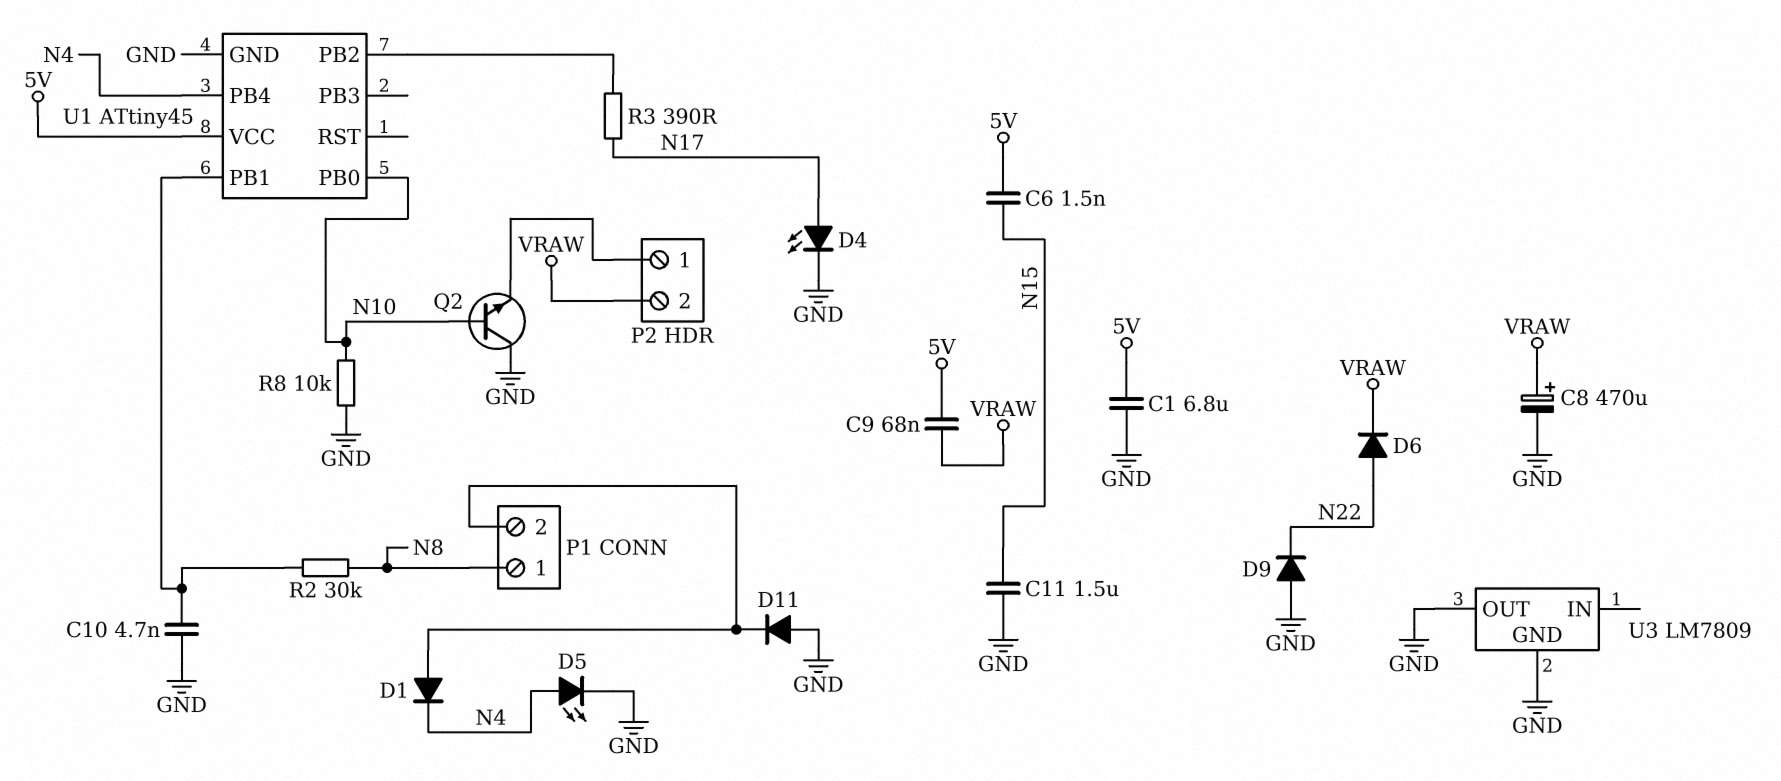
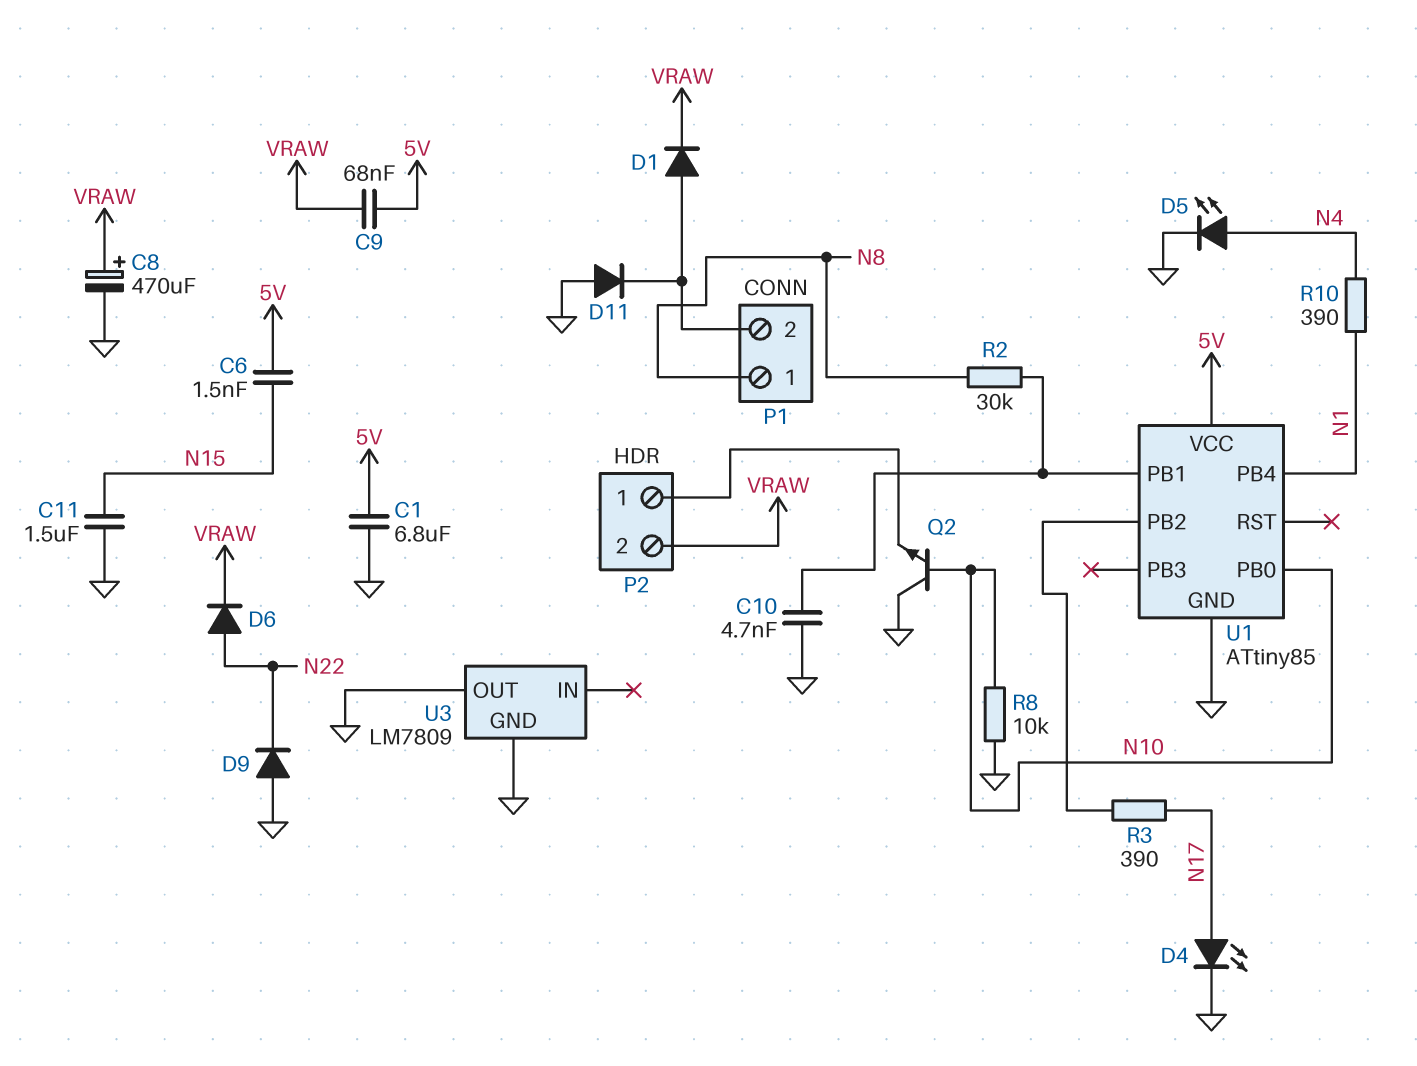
D1: diode (A P1/2, K N4) -> diode (A P1/2, K VRAW)
R10: none -> 390 (N1, N4)
U1: ATtiny45 -> ATtiny85
U1 pin PB4: N4 -> N1

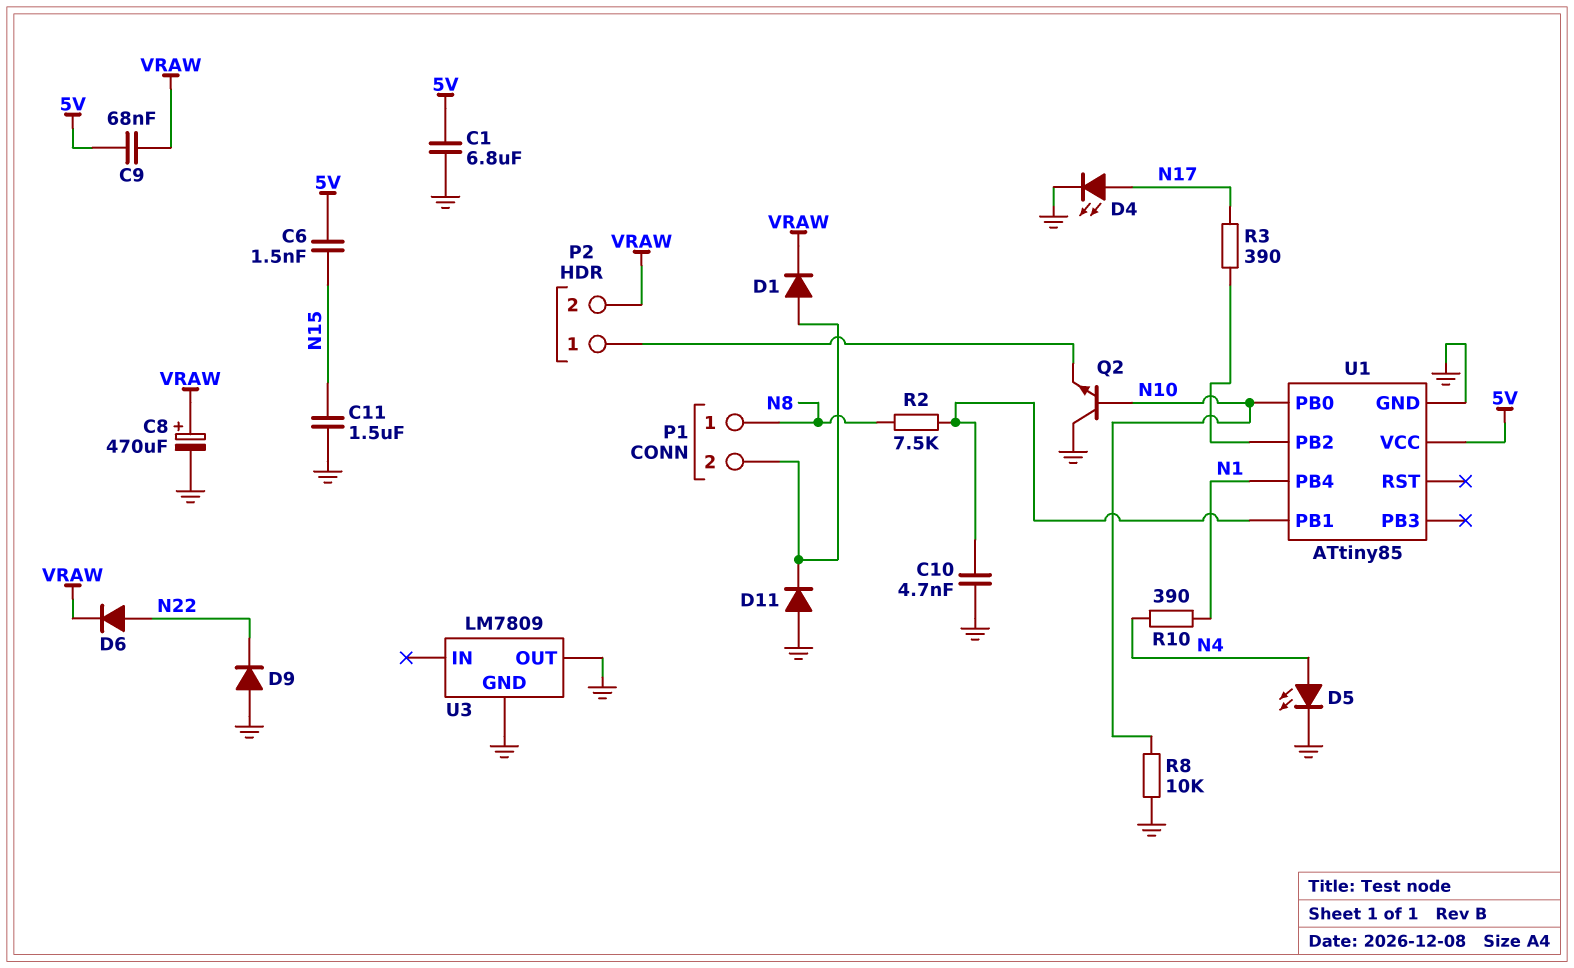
R2: 30k (N8, U1/PB1) -> 7.5k (N8, U1/PB1)

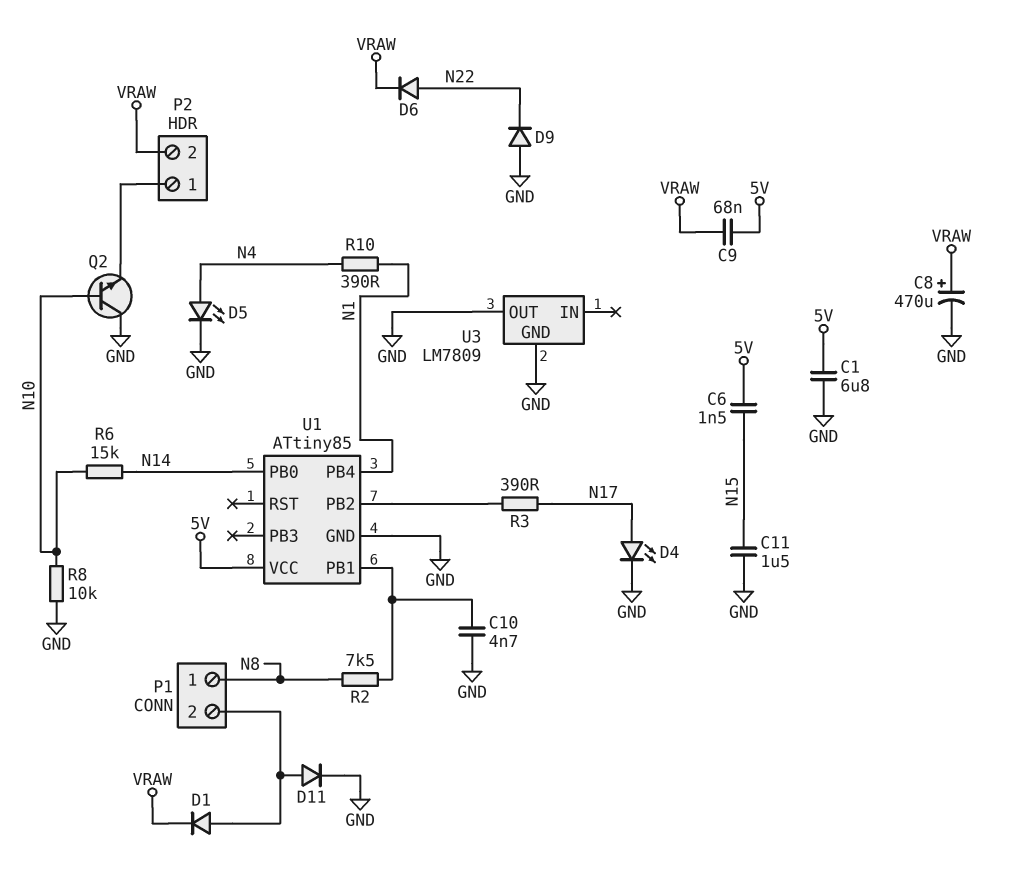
D11: diode (A GND, K P1/2) -> diode (A P1/2, K GND)
R6: none -> 15k (N10, N14)
U1 pin PB0: N10 -> N14

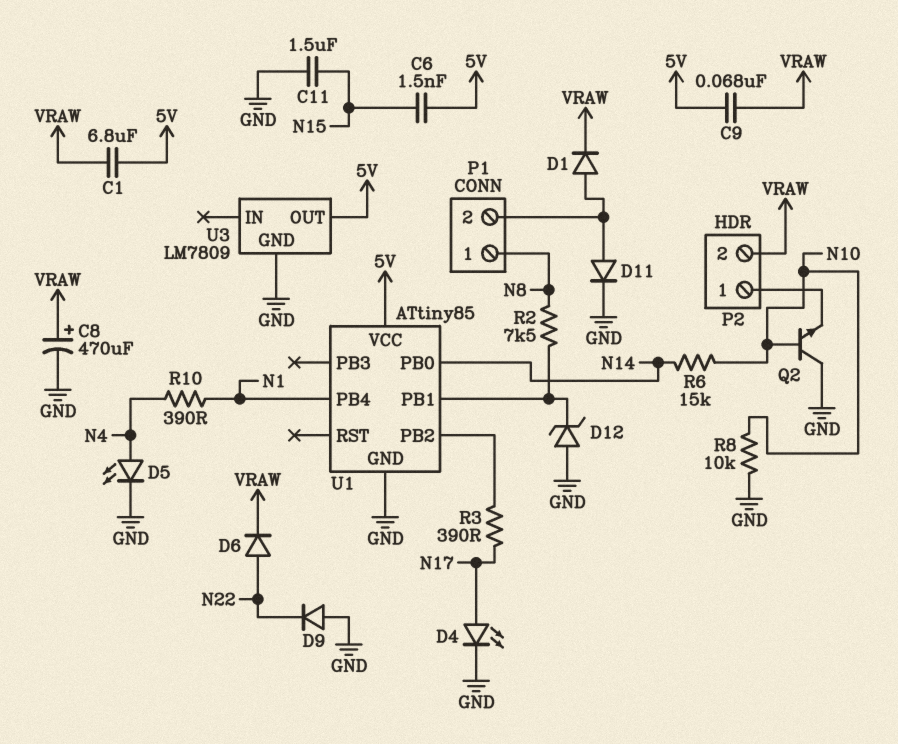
C1: 6.8uF (5V, GND) -> 6.8uF (5V, VRAW)
C10: 4.7nF (GND, U1/PB1) -> none
D12: none -> zener (A GND, K U1/PB1)
U3 pin OUT: GND -> 5V

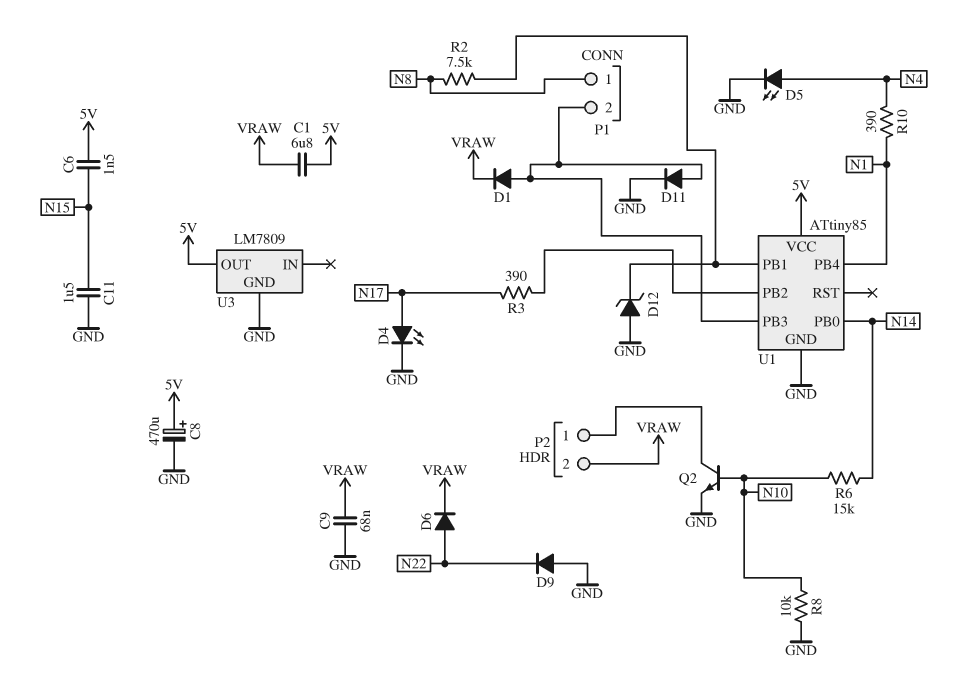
C8: 470uF (plus VRAW, minus GND) -> 470uF (plus 5V, minus GND)
C9: 68nF (5V, VRAW) -> 68nF (GND, VRAW)
Q2: NPN (B N10, C GND, E P2/1) -> NPN (B N10, C P2/1, E GND)
U1 pin PB3: none -> P1/2

